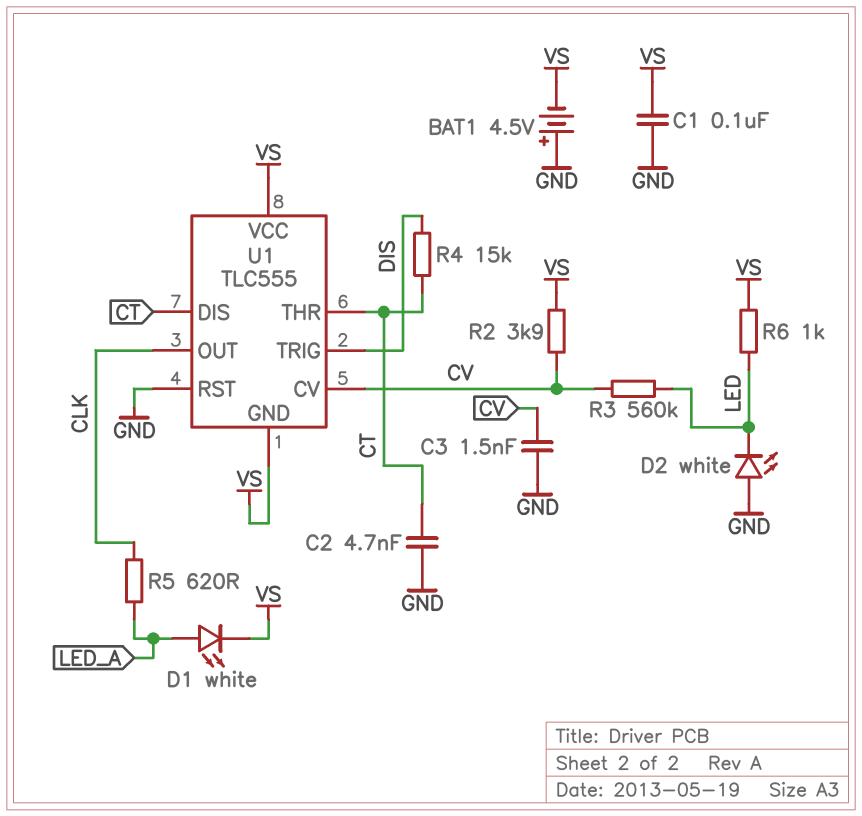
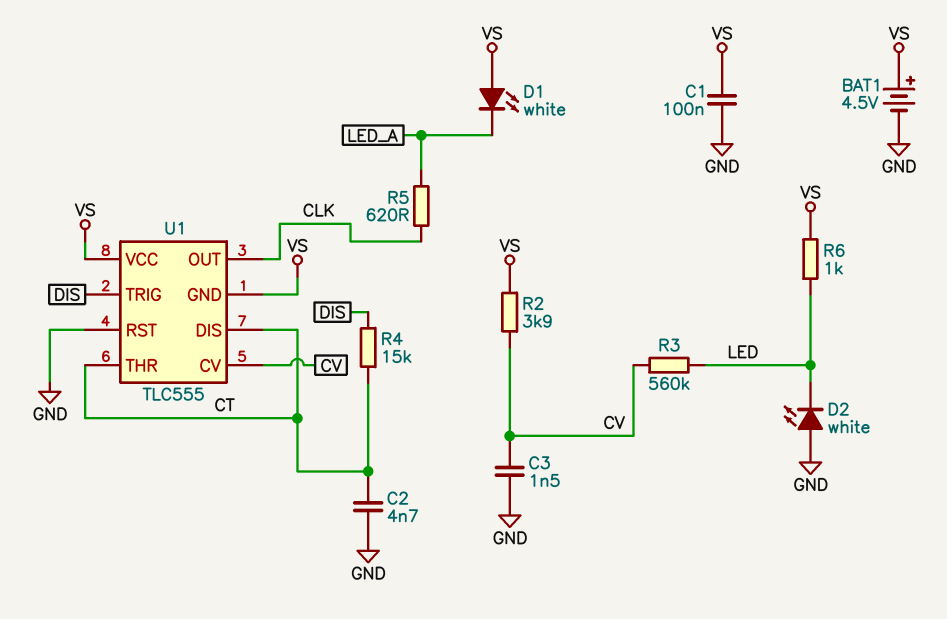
BAT1: 4.5V (plus GND, minus VS) -> 4.5V (plus VS, minus GND)
D1: LED white (A LED_A, K VS) -> LED white (A VS, K LED_A)

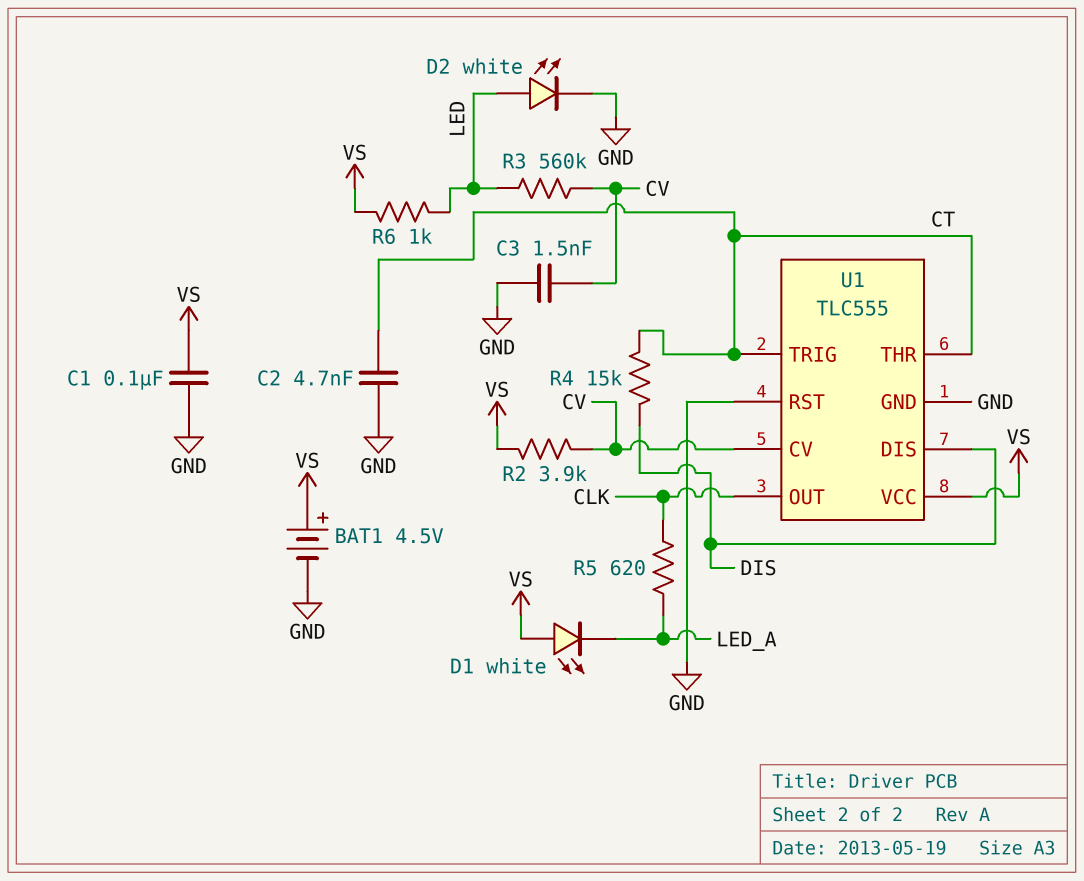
D2: LED white (A GND, K LED) -> LED white (A LED, K GND)
U1 pin DIS: CT -> DIS
U1 pin GND: VS -> GND
U1 pin TRIG: DIS -> CT

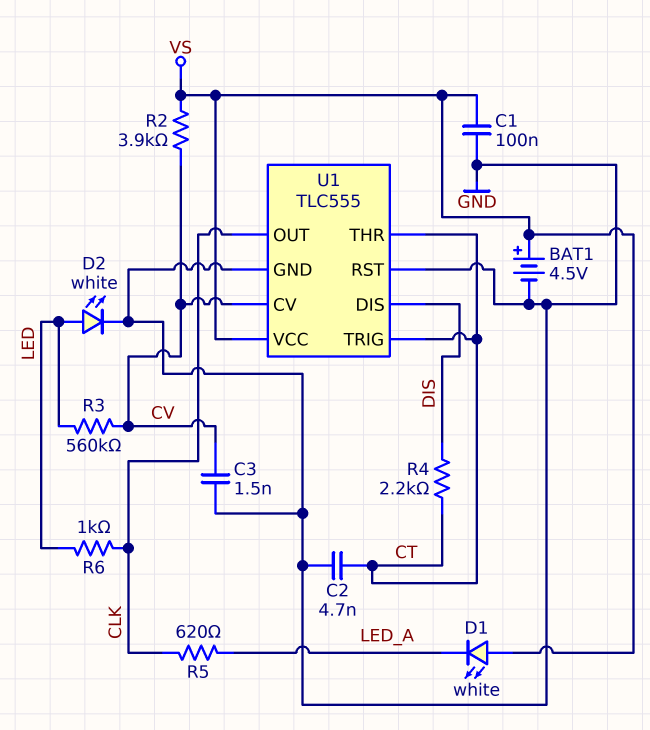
R4: 15k (CT, DIS) -> 2.2k (CT, DIS)
R6: 1k (LED, VS) -> 1k (CLK, LED)

